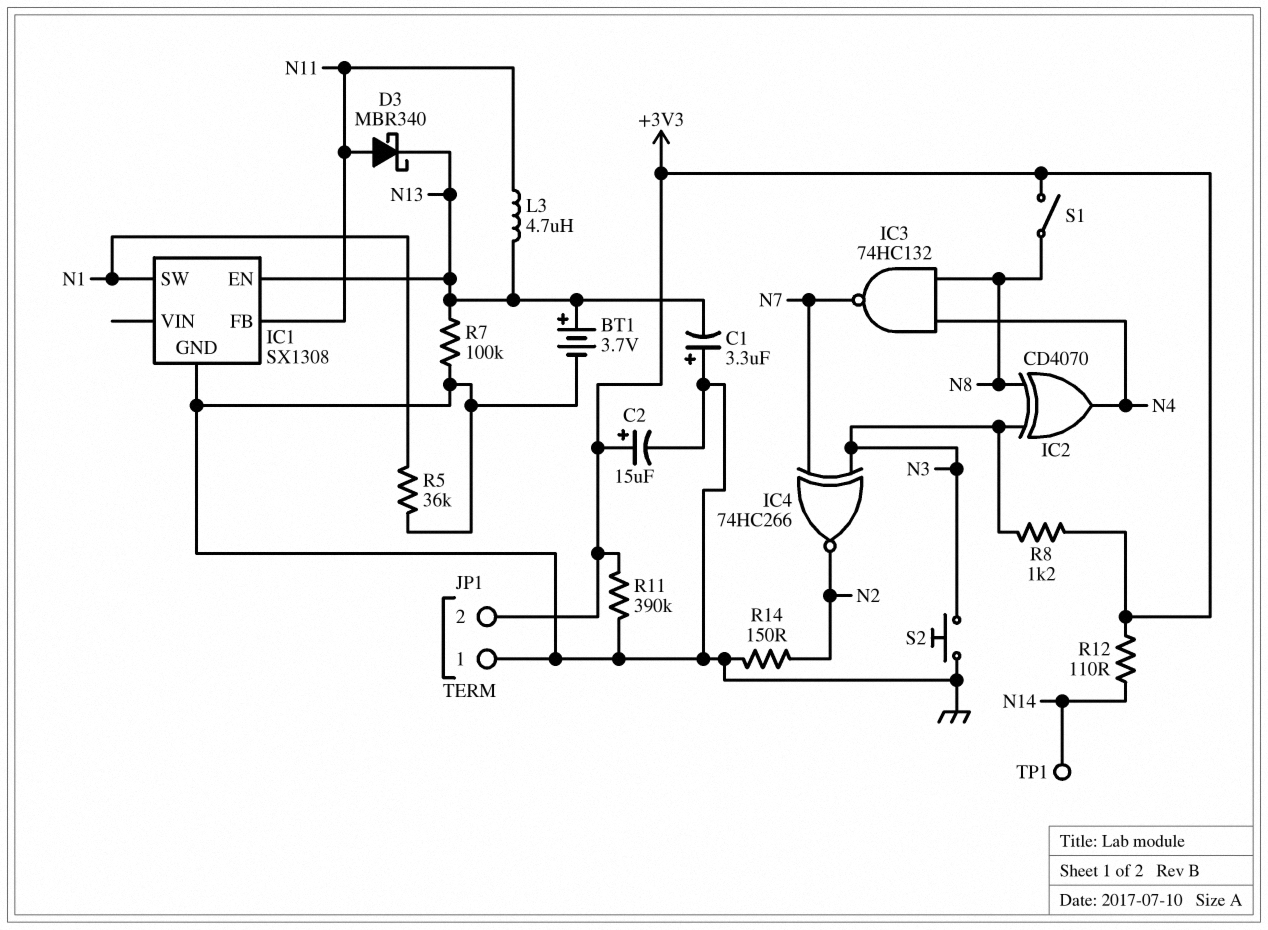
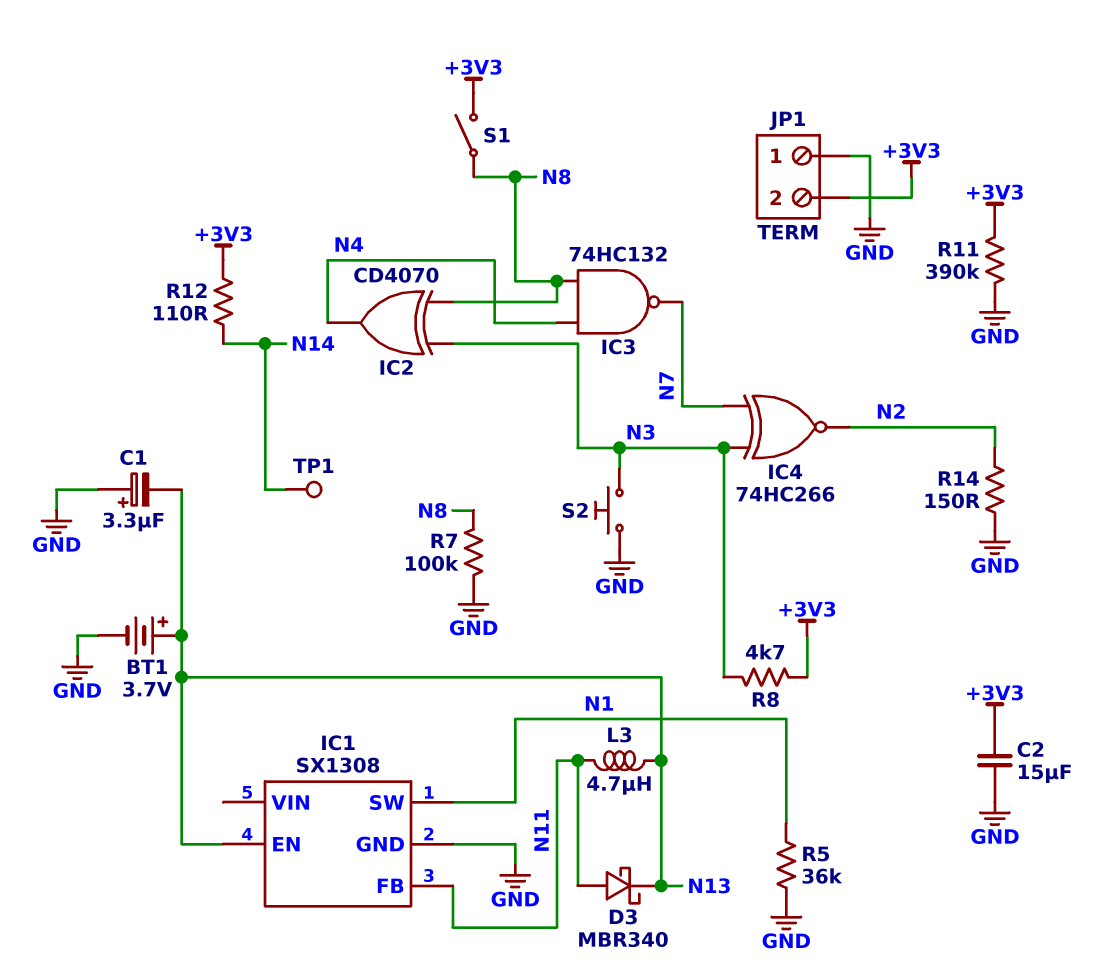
C2: 15uF (plus +3V3, minus GND) -> 15uF (+3V3, GND)
R7: 100k (GND, N13) -> 100k (GND, N8)
R8: 1.2k (+3V3, N3) -> 4.7k (+3V3, N3)

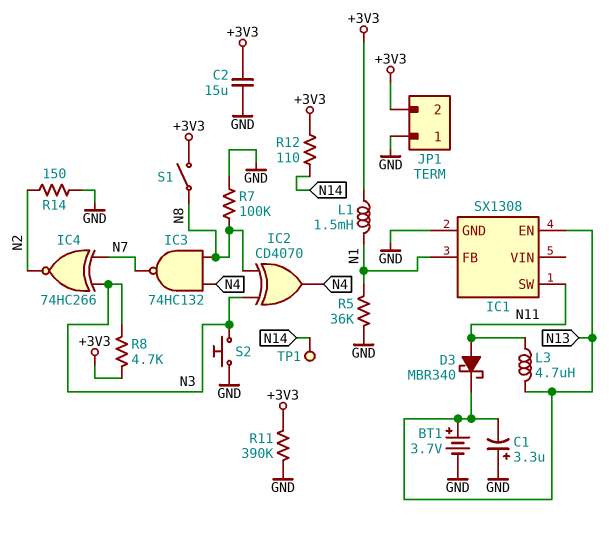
IC1 pin FB: N11 -> N1
IC1 pin SW: N1 -> N11
L1: none -> 1.5mH (+3V3, N1)

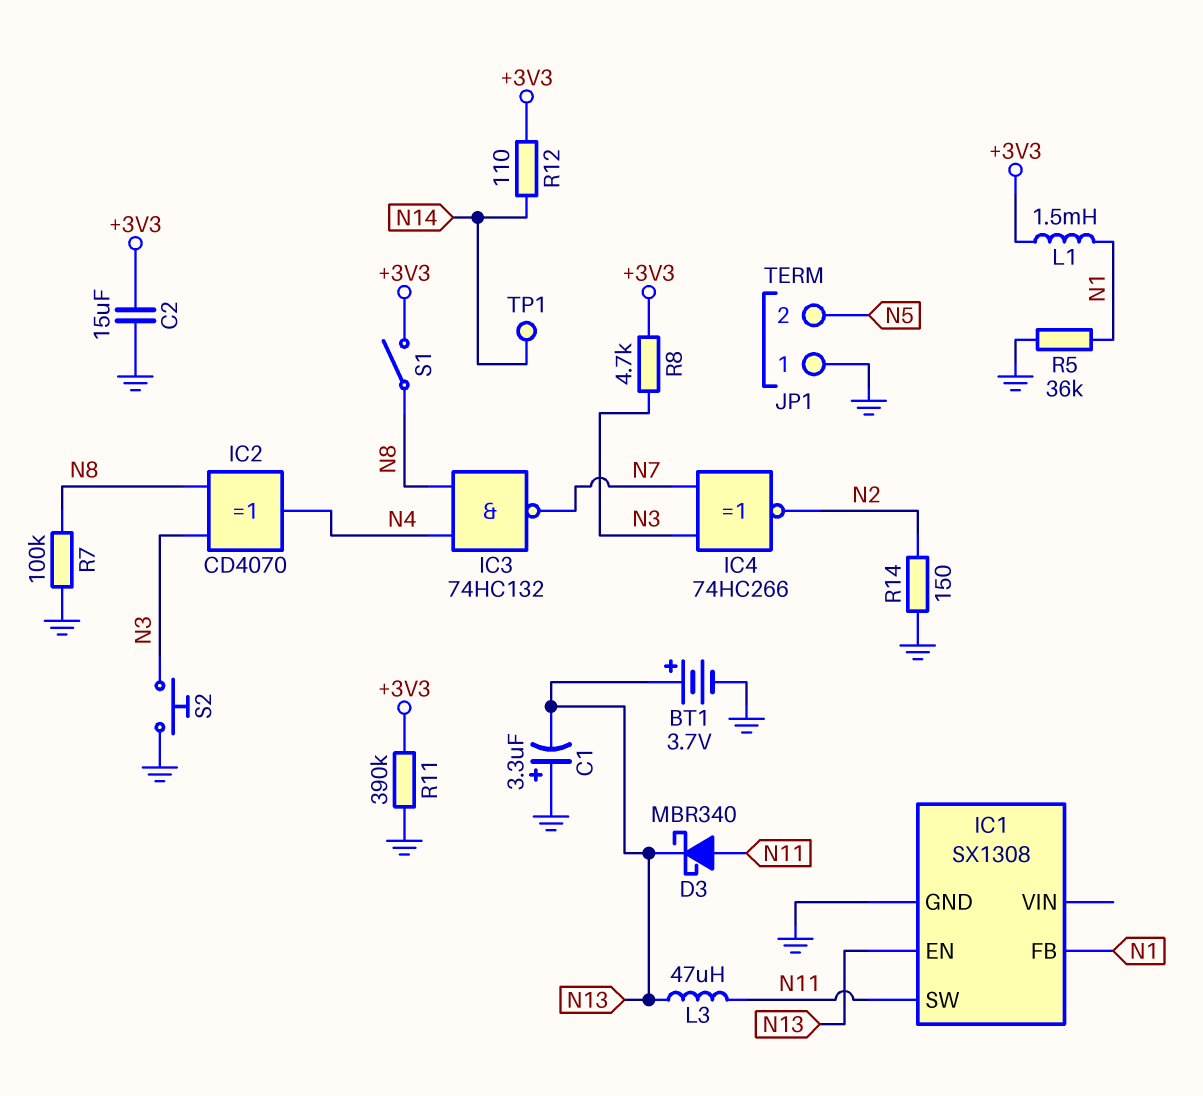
JP1 pin 2: +3V3 -> N5
L3: 4.7uH (N11, N13) -> 47uH (N11, N13)

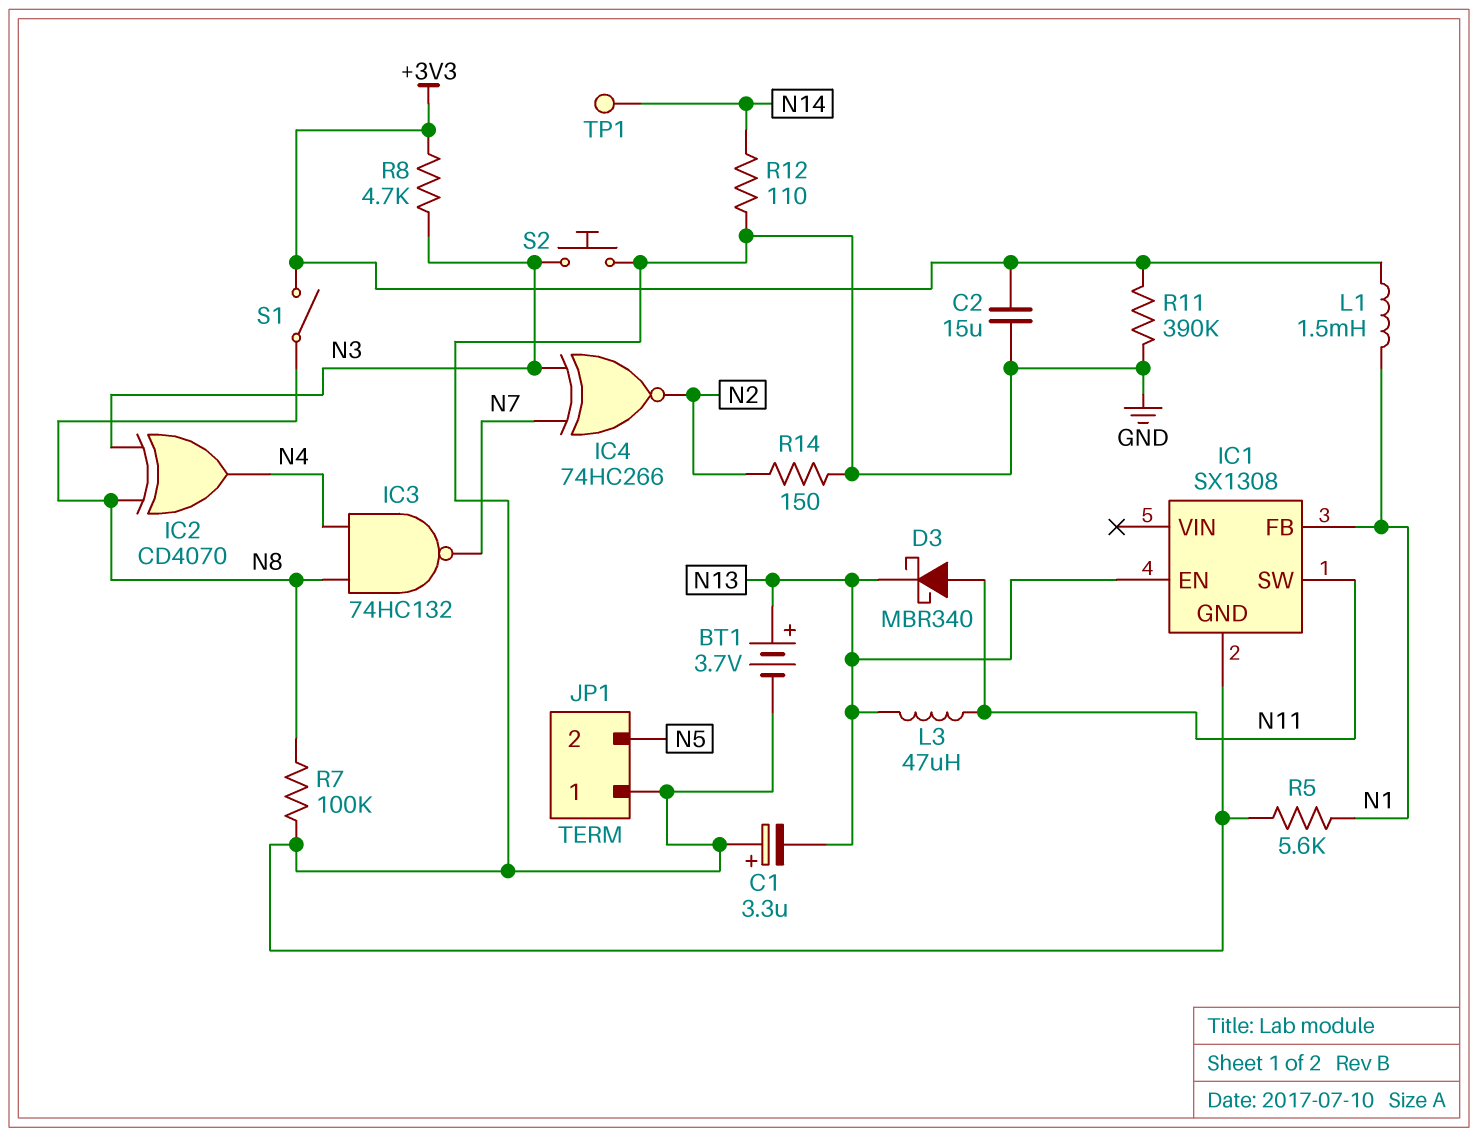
R5: 36k (GND, N1) -> 5.6k (GND, N1)
R12: 110 (+3V3, N14) -> 110 (GND, N14)

